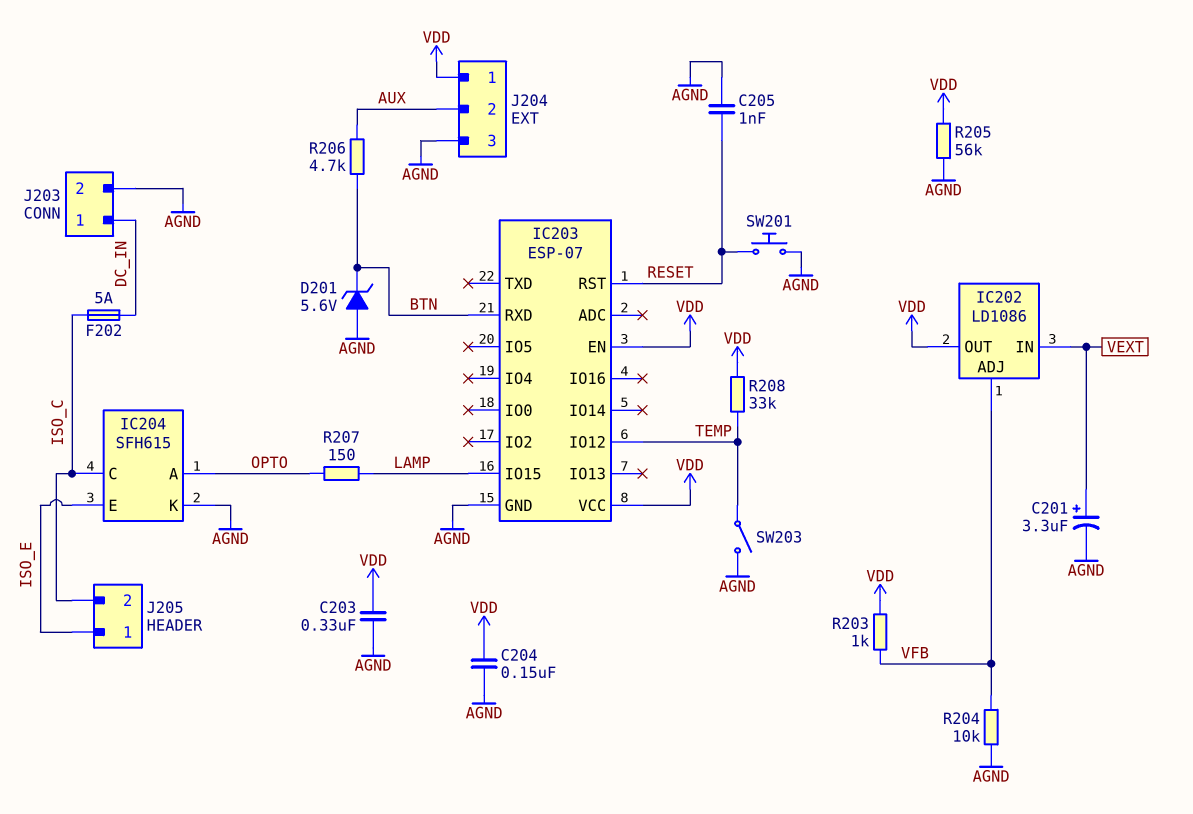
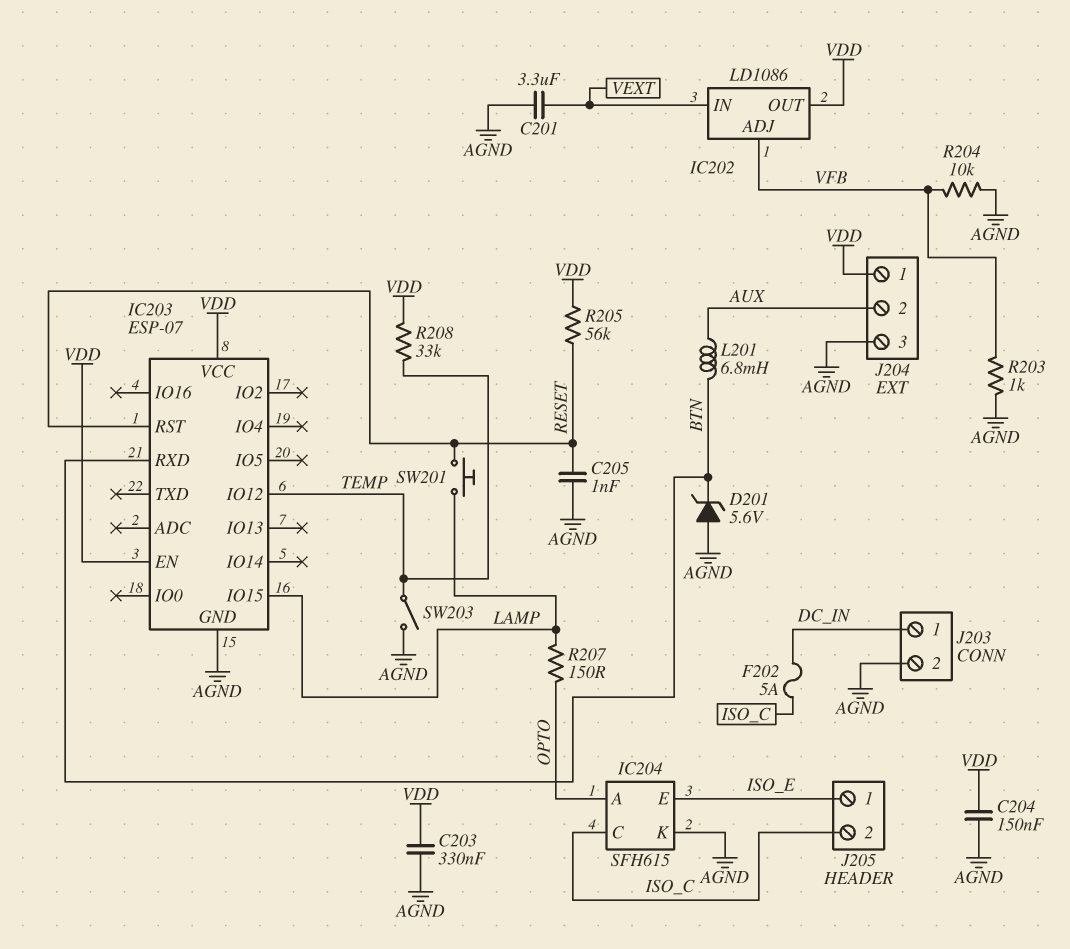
C201: 3.3uF (plus VEXT, minus AGND) -> 3.3uF (AGND, VEXT)
L201: none -> 6.8mH (AUX, BTN)
R203: 1k (VDD, VFB) -> 1k (AGND, VFB)
R205: 56k (AGND, VDD) -> 56k (RESET, VDD)
R206: 4.7k (AUX, BTN) -> none
SW201: button (AGND, RESET) -> button (LAMP, RESET)

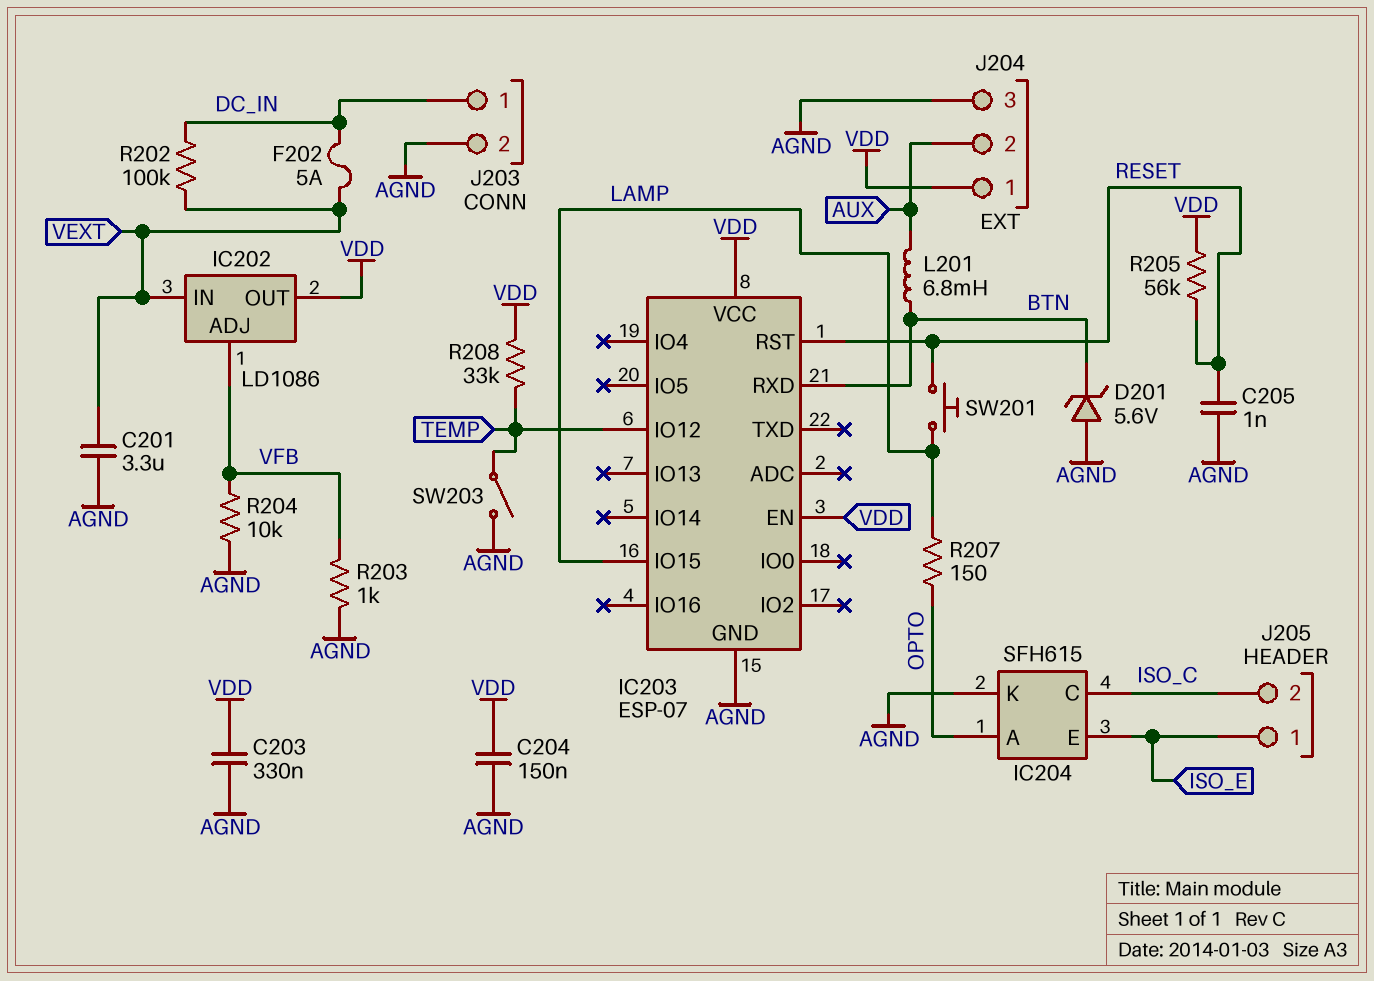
F202: 5A (DC_IN, ISO_C) -> 5A (DC_IN, VEXT)
R202: none -> 100k (DC_IN, VEXT)

